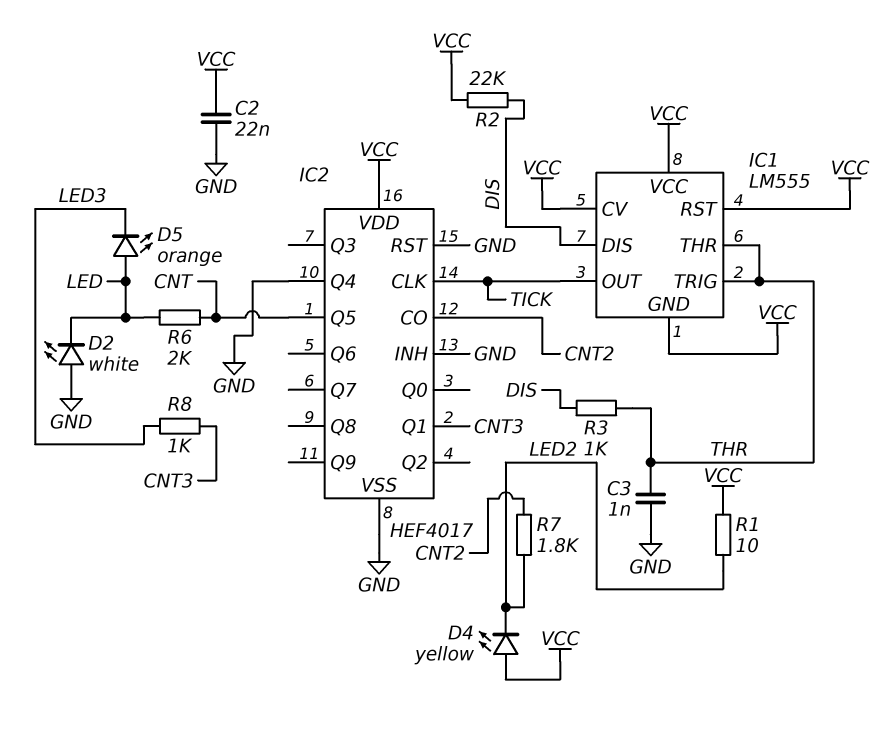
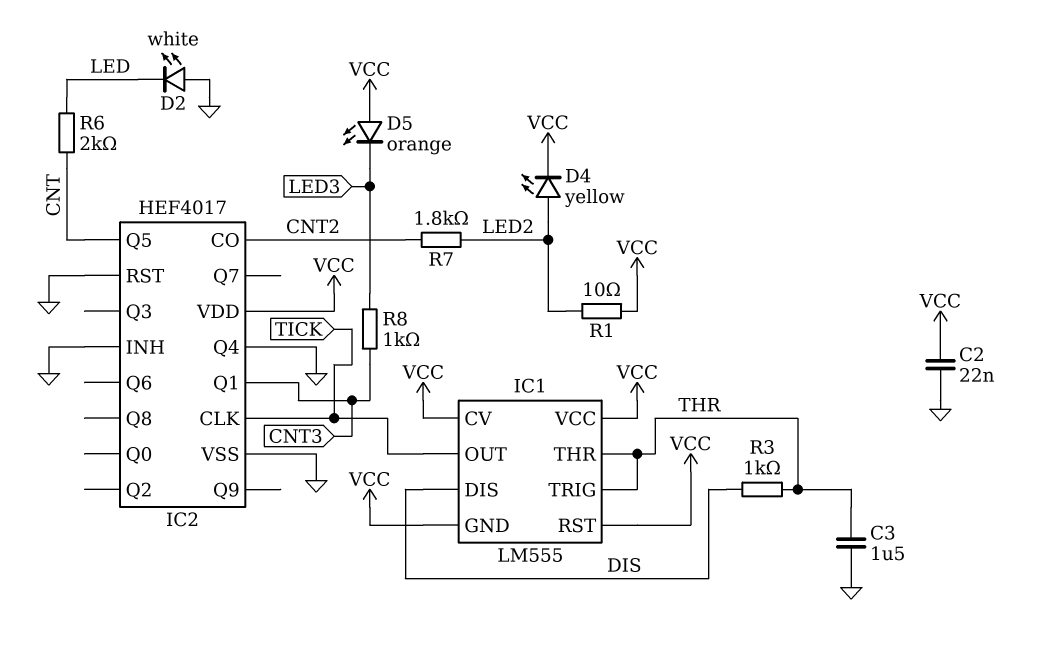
C3: 1nF (GND, THR) -> 1.5uF (GND, THR)
D4: LED yellow (A VCC, K LED2) -> LED yellow (A LED2, K VCC)
D5: LED orange (A LED, K LED3) -> LED orange (A VCC, K LED3)
R2: 22k (DIS, VCC) -> none

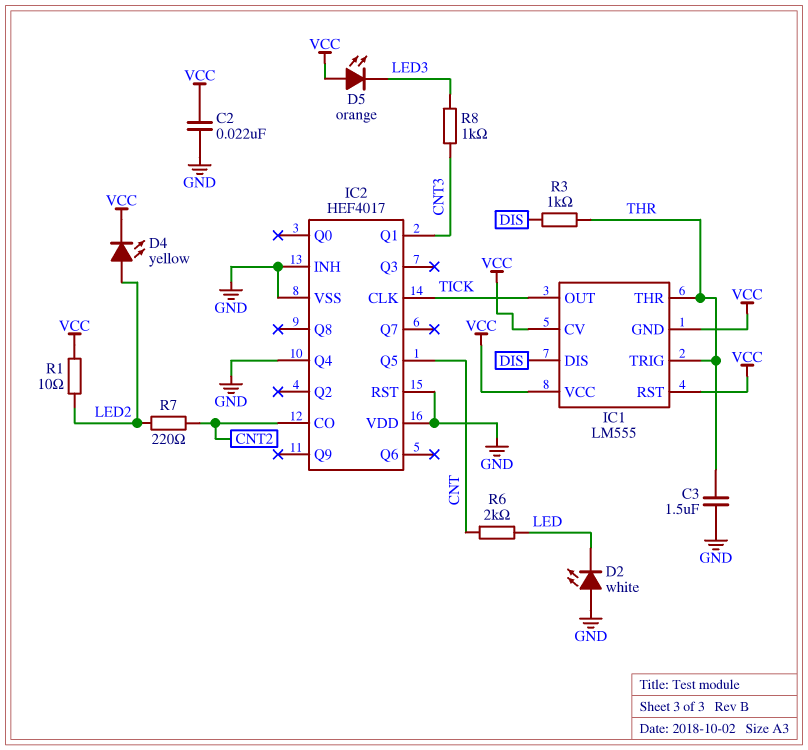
IC2 pin VDD: VCC -> GND
R7: 1.8k (CNT2, LED2) -> 220 (CNT2, LED2)

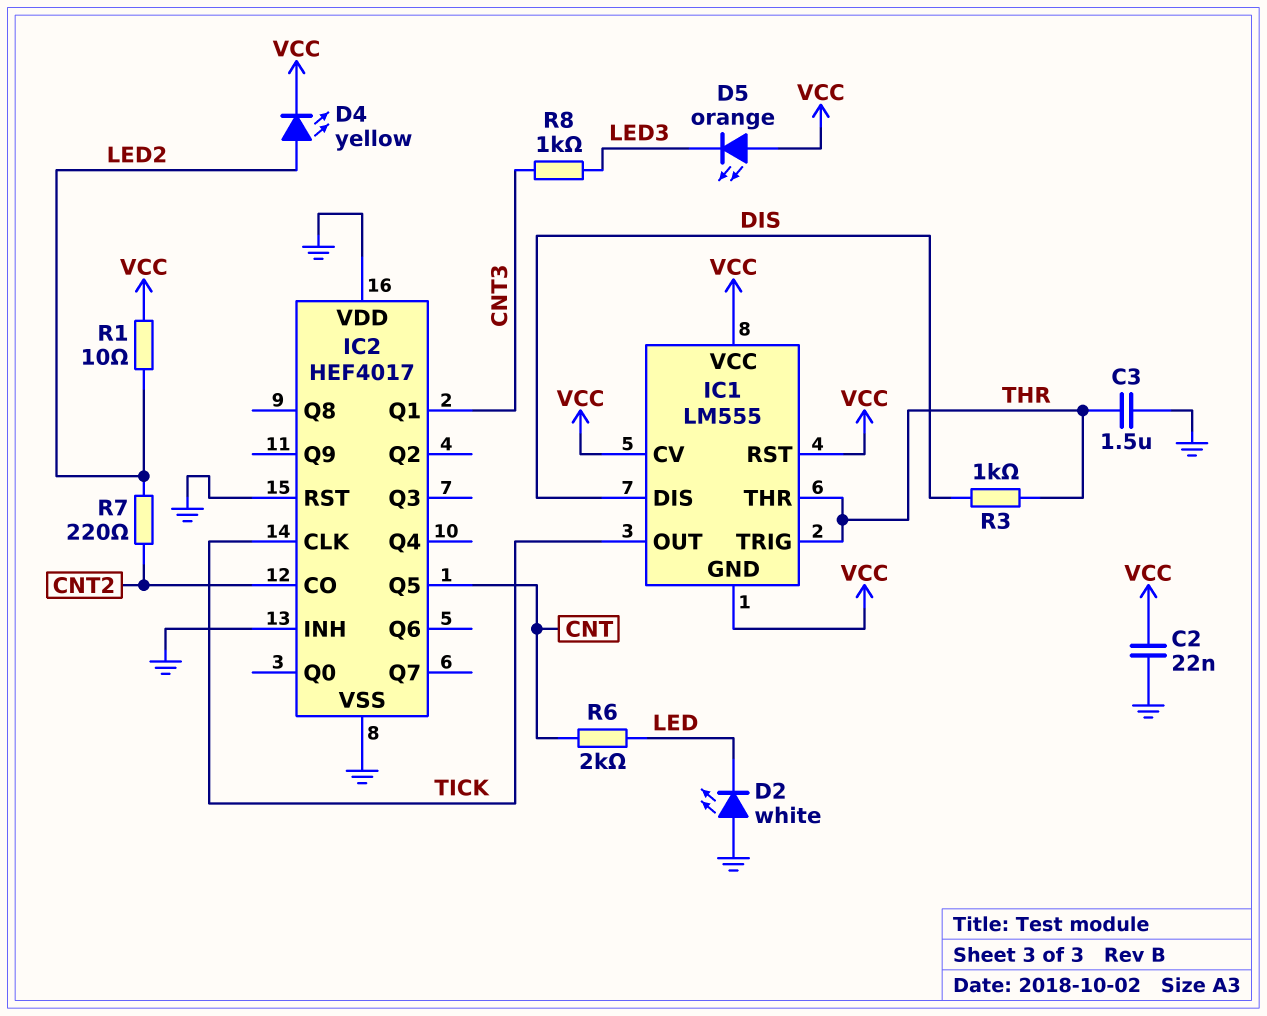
IC2 pin Q4: GND -> none

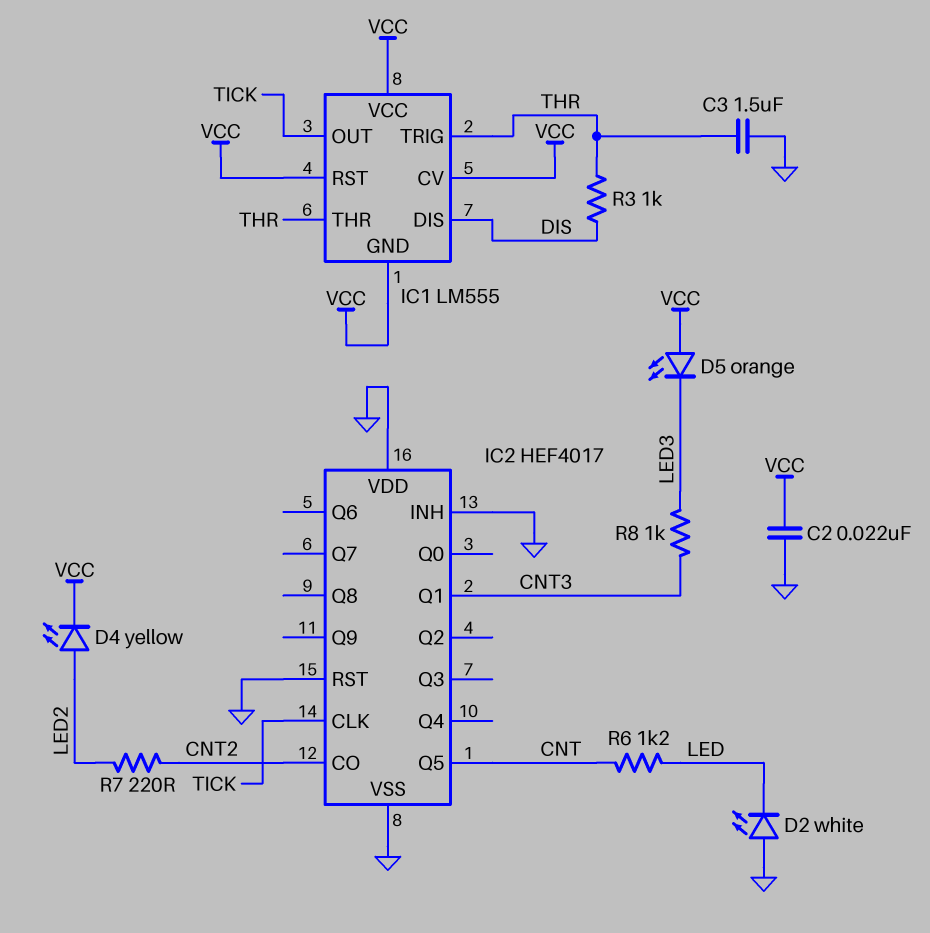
R1: 10 (LED2, VCC) -> none
R6: 2k (CNT, LED) -> 1.2k (CNT, LED)

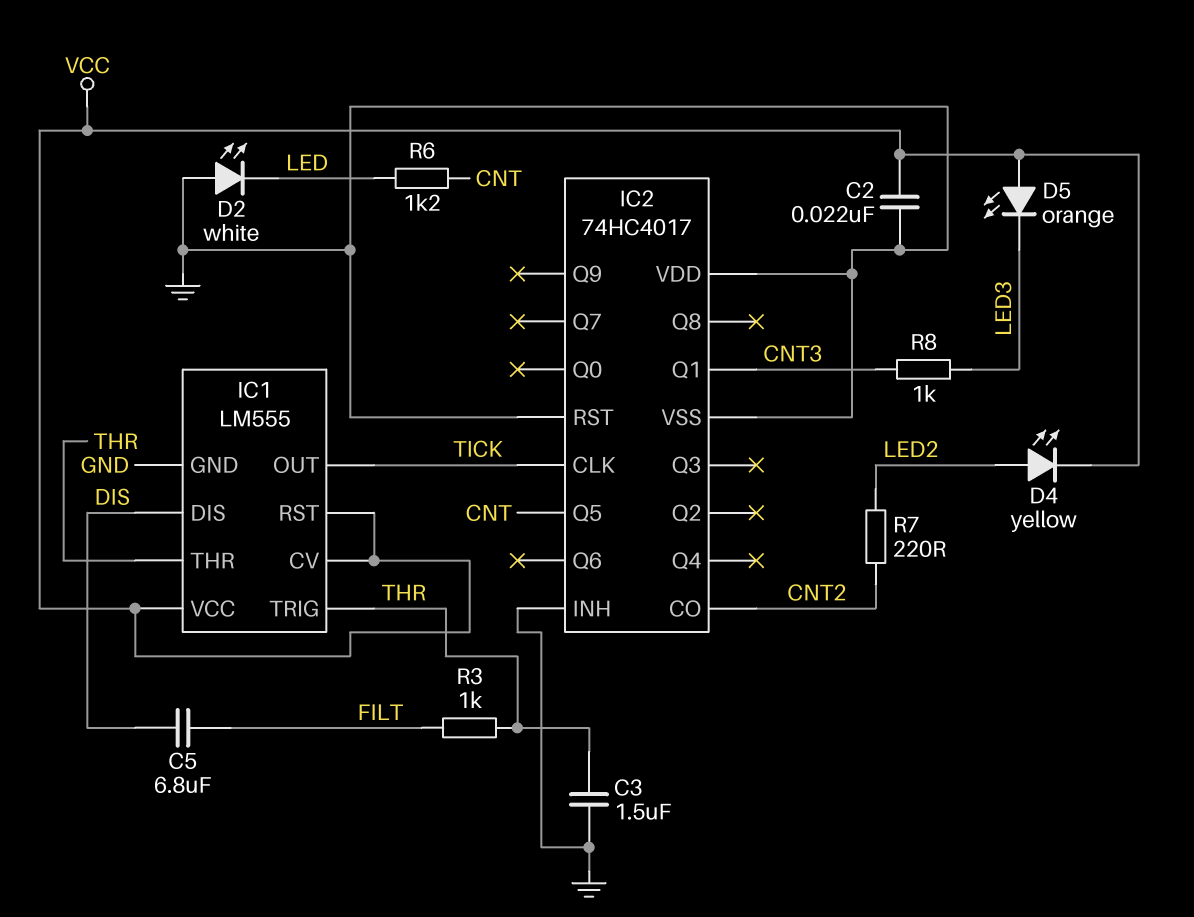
C5: none -> 6.8uF (DIS, FILT)
IC1 pin GND: VCC -> GND
IC2: HEF4017 -> 74HC4017
R3: 1k (DIS, THR) -> 1k (FILT, THR)

